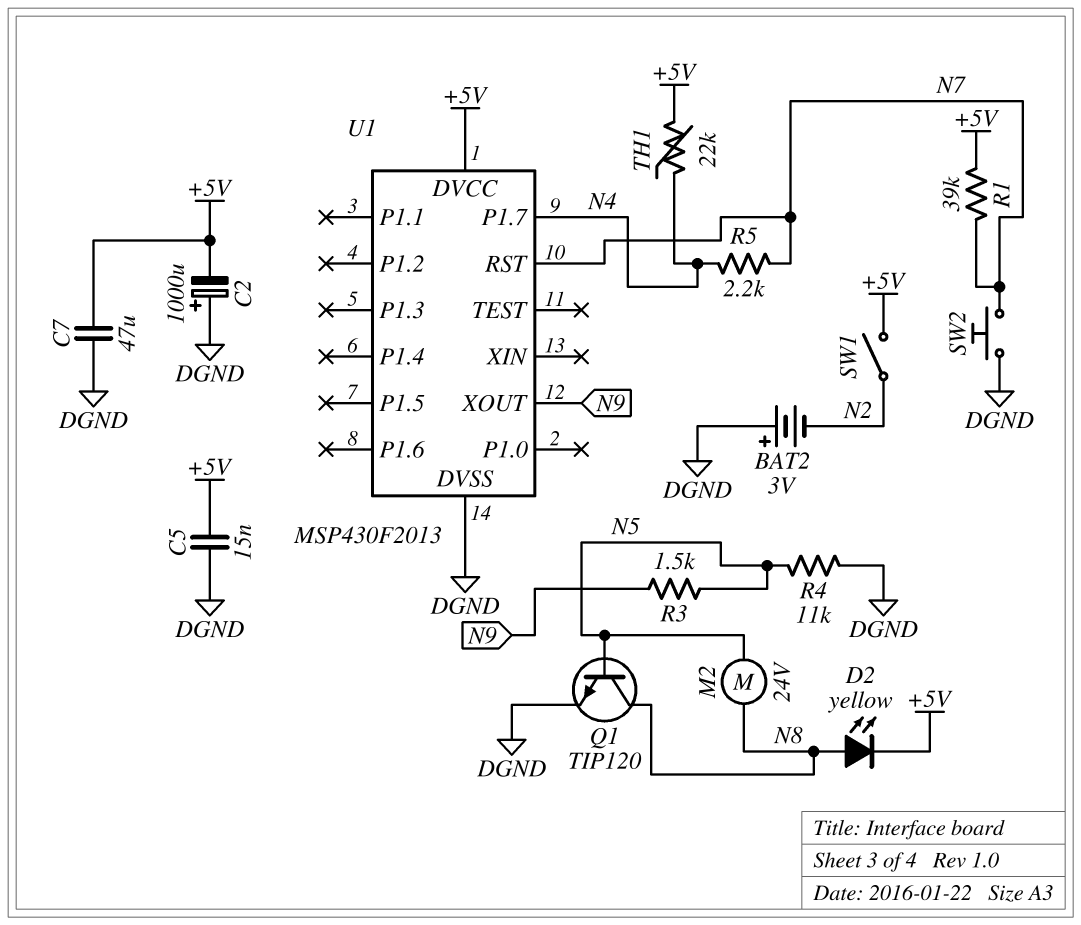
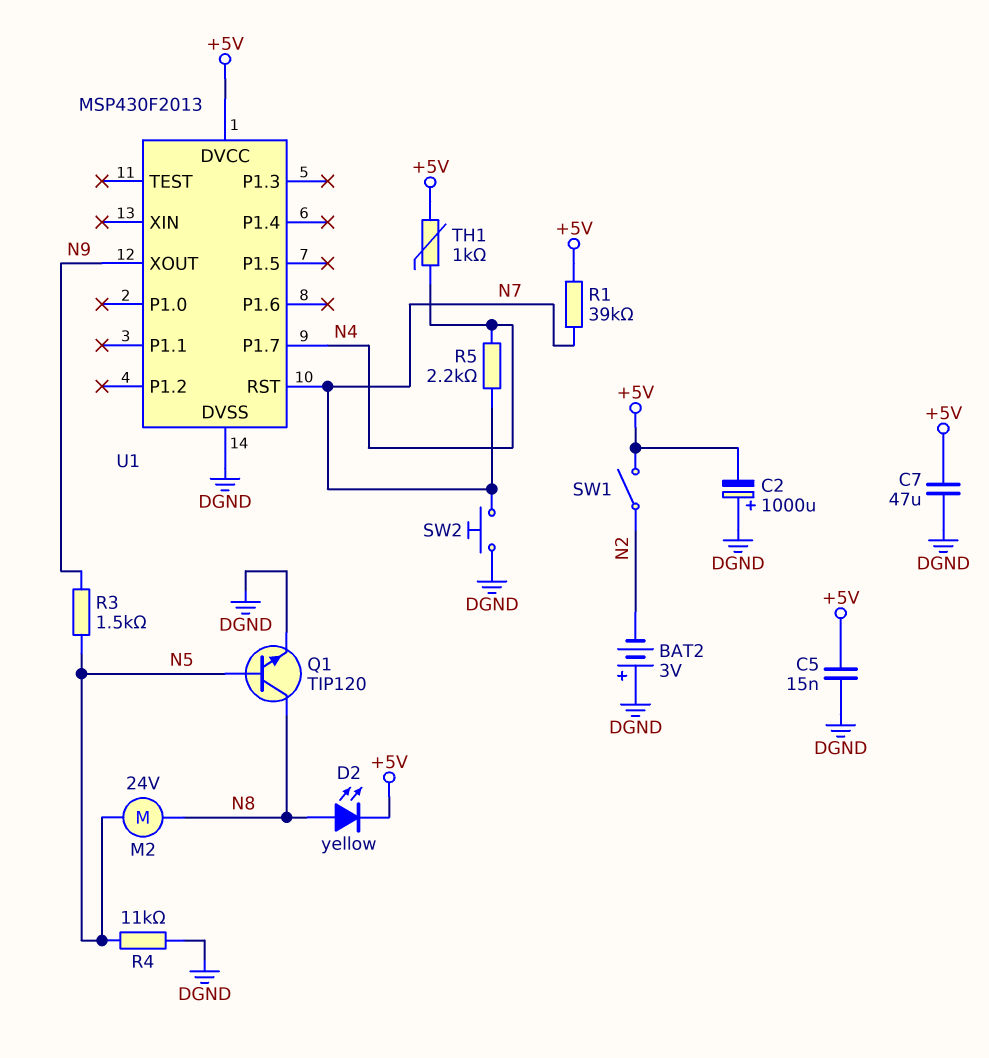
TH1: 22k (+5V, N4) -> 1k (+5V, N4)

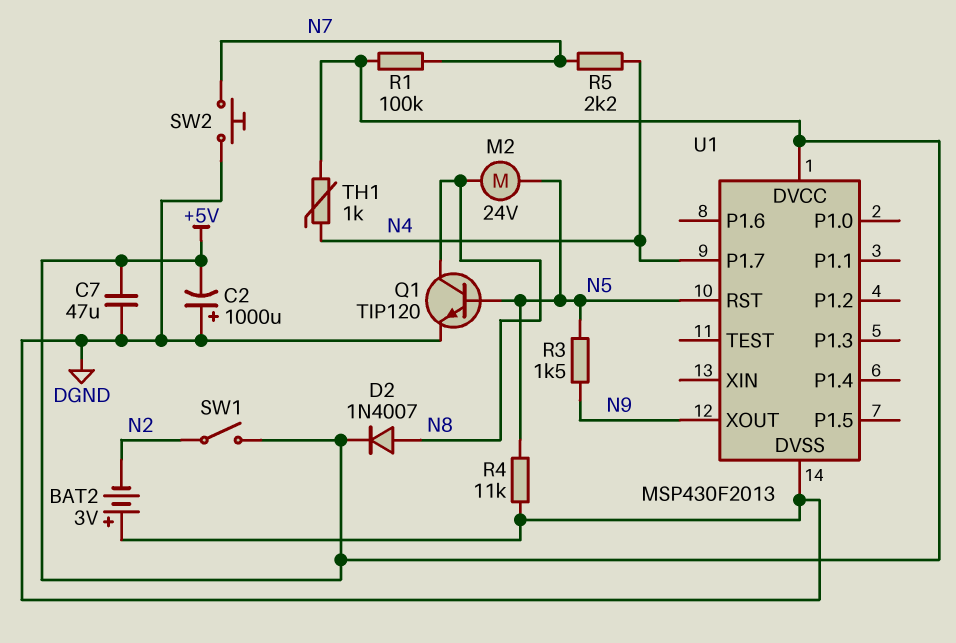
C5: 15nF (+5V, DGND) -> none
D2: LED yellow (A N8, K +5V) -> diode 1N4007 (A N8, K +5V)
R1: 39k (+5V, N7) -> 100k (+5V, N7)
U1 pin RST: N7 -> N5

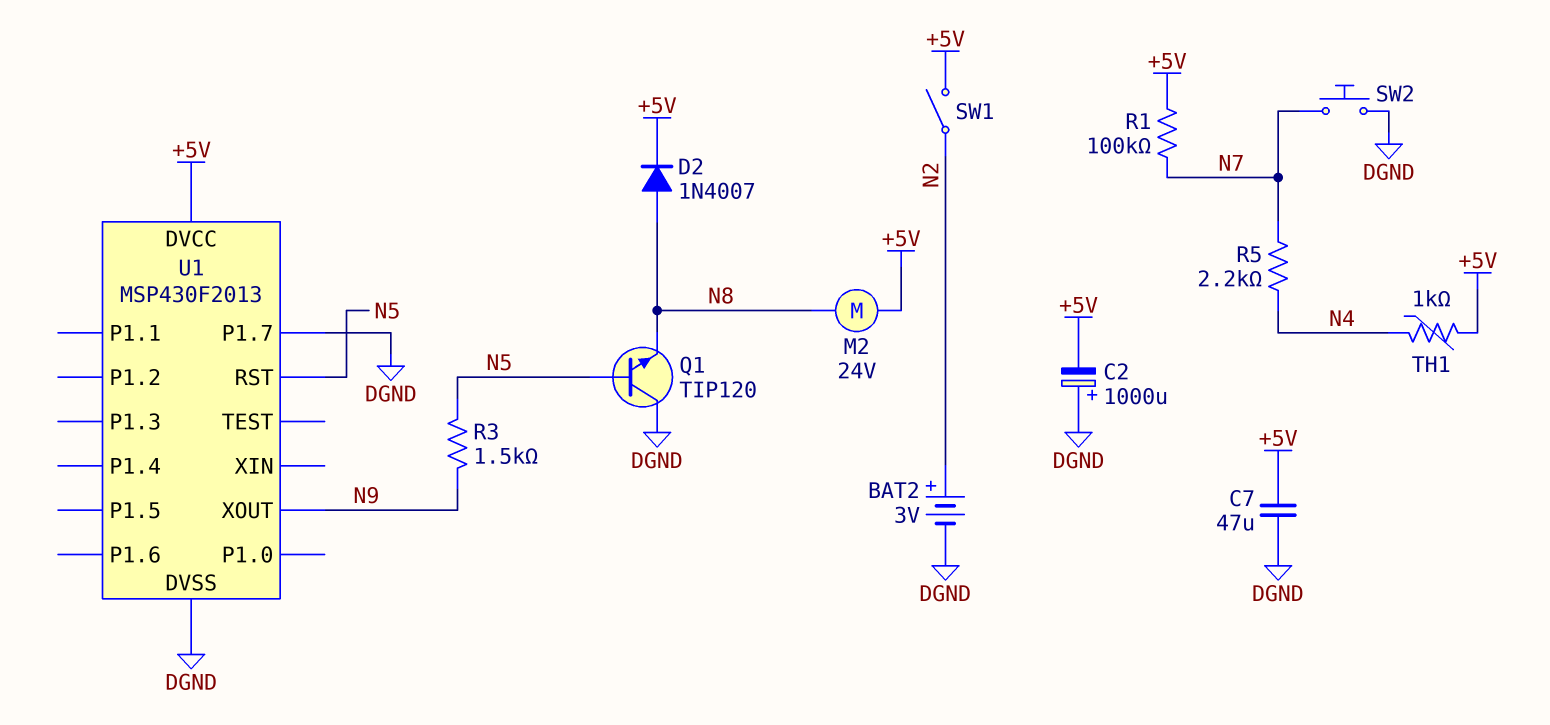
BAT2: 3V (plus DGND, minus N2) -> 3V (plus N2, minus DGND)
M2: motor 24V (N5, N8) -> motor 24V (+5V, N8)
Q1: NPN TIP120 (B N5, C N8, E DGND) -> NPN TIP120 (B N5, C DGND, E N8)
R4: 11k (DGND, N5) -> none
U1 pin P1.7: N4 -> DGND

